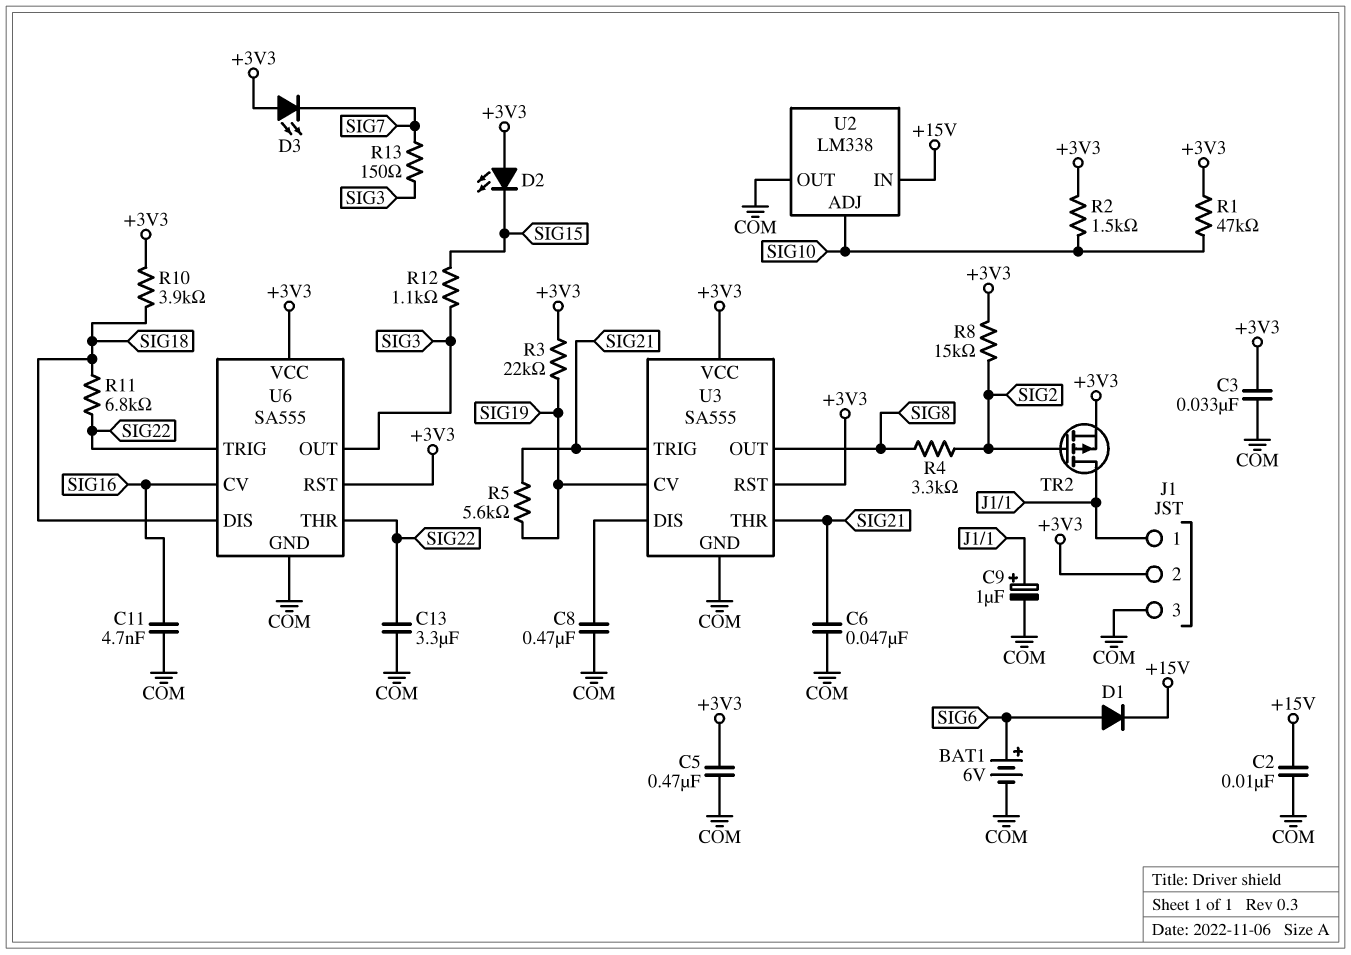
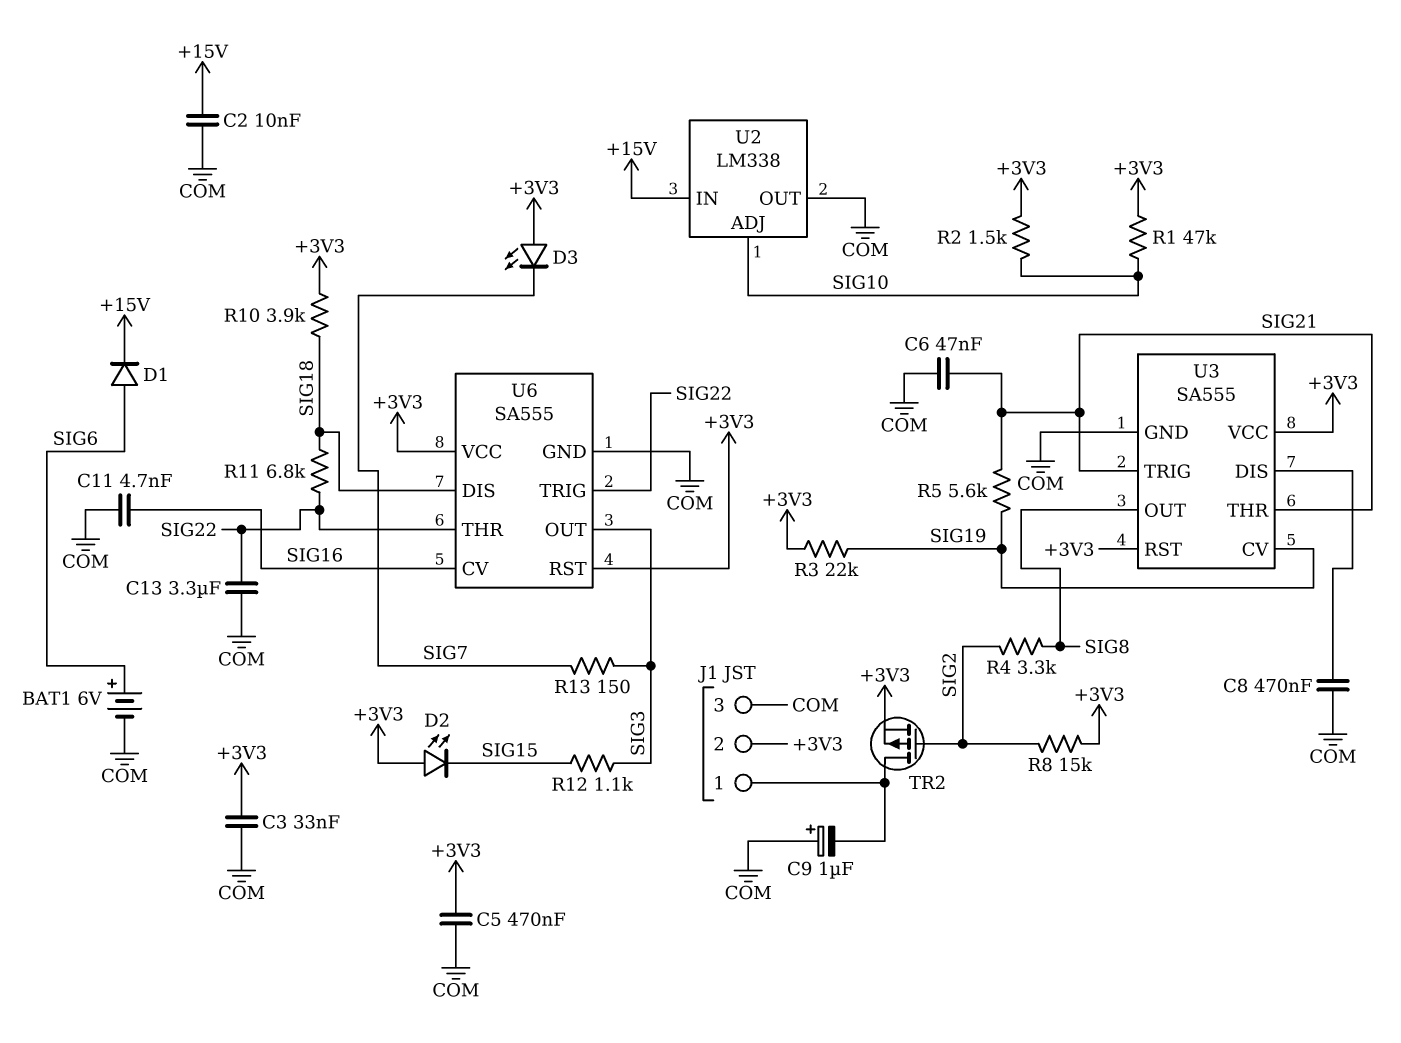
C9: 1uF (plus J1/1, minus COM) -> 1uF (plus COM, minus J1/1)

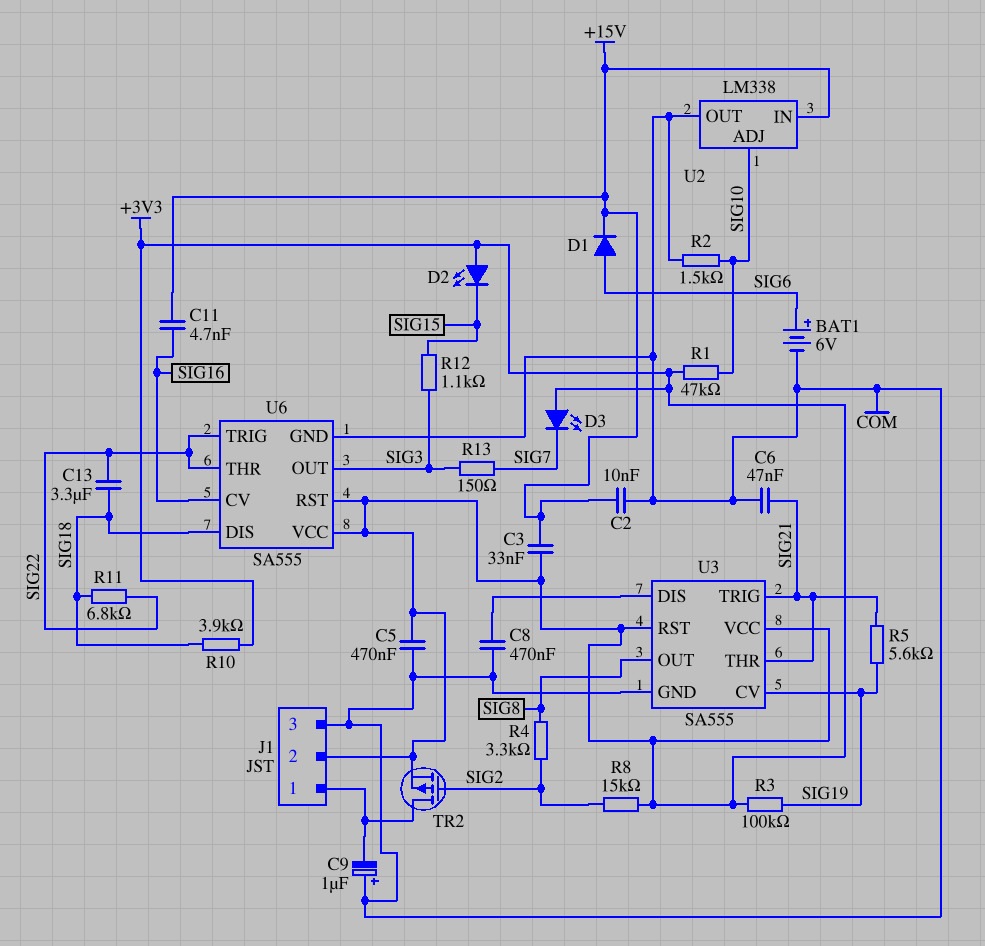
C3: 33nF (+3V3, COM) -> 33nF (+3V3, +15V)
C11: 4.7nF (COM, SIG16) -> 4.7nF (+15V, SIG16)
C13: 3.3uF (COM, SIG22) -> 3.3uF (SIG18, SIG22)
R2: 1.5k (+3V3, SIG10) -> 1.5k (COM, SIG10)
R3: 22k (+3V3, SIG19) -> 100k (+3V3, SIG19)

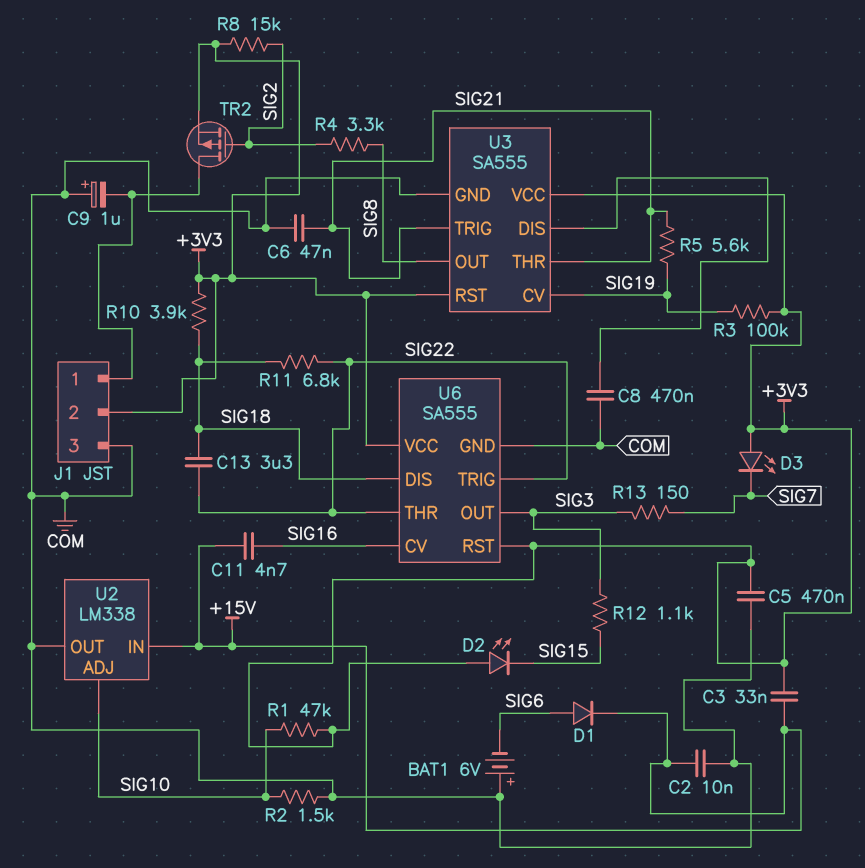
BAT1: 6V (plus SIG6, minus COM) -> 6V (plus COM, minus SIG6)

